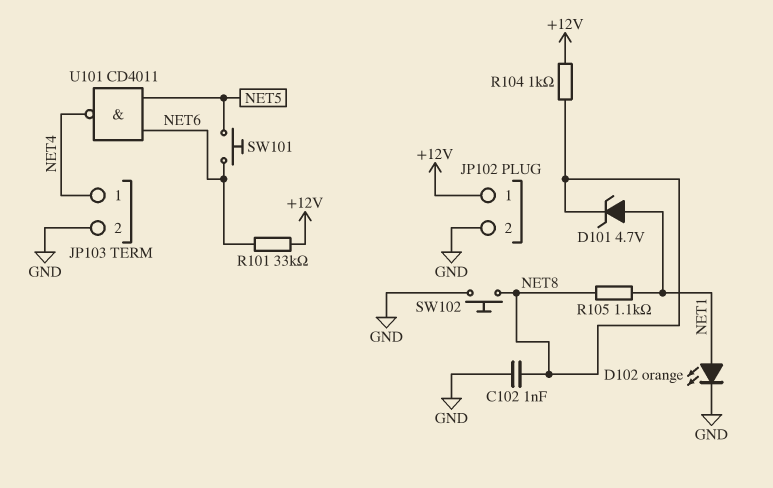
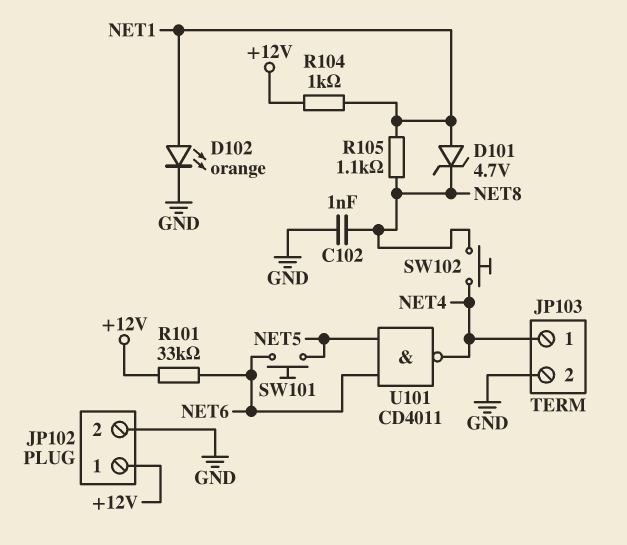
R104: 1k (+12V, NET8) -> 1k (+12V, NET1)
SW102: button (GND, NET8) -> button (NET4, NET8)

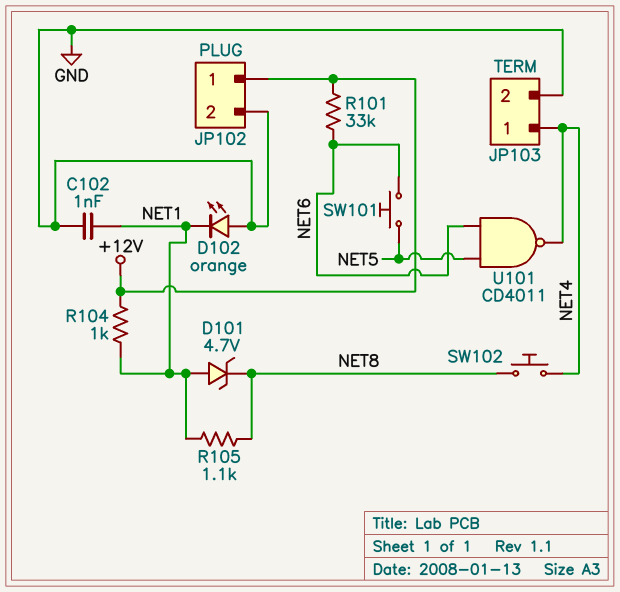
C102: 1nF (GND, NET8) -> 1nF (GND, NET1)
D102: LED orange (A NET1, K GND) -> LED orange (A GND, K NET1)

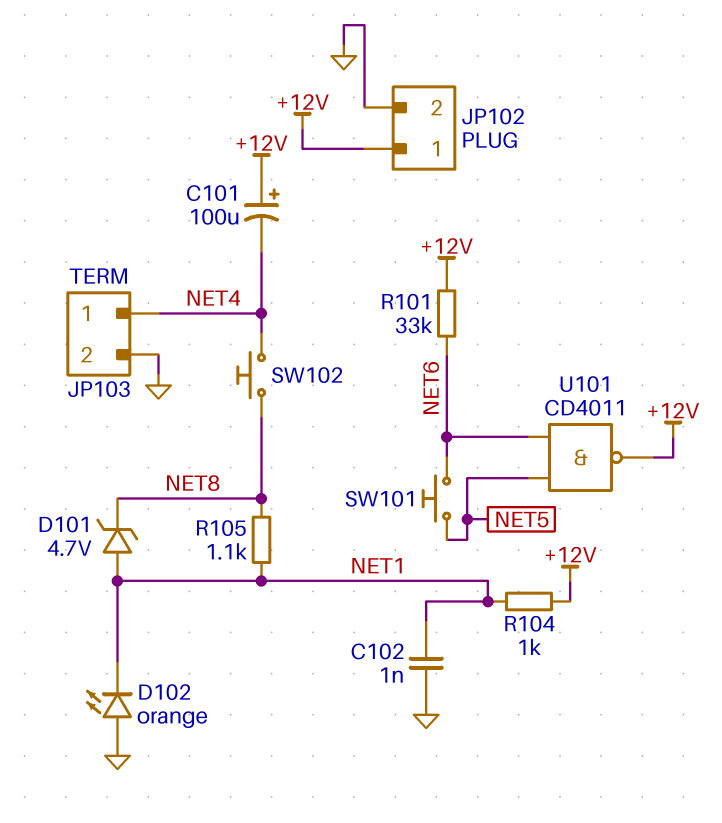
C101: none -> 100uF (plus +12V, minus NET4)
U101: NAND CD4011 (in NET5, in NET6, out NET4) -> NAND CD4011 (in NET5, in NET6, out +12V)

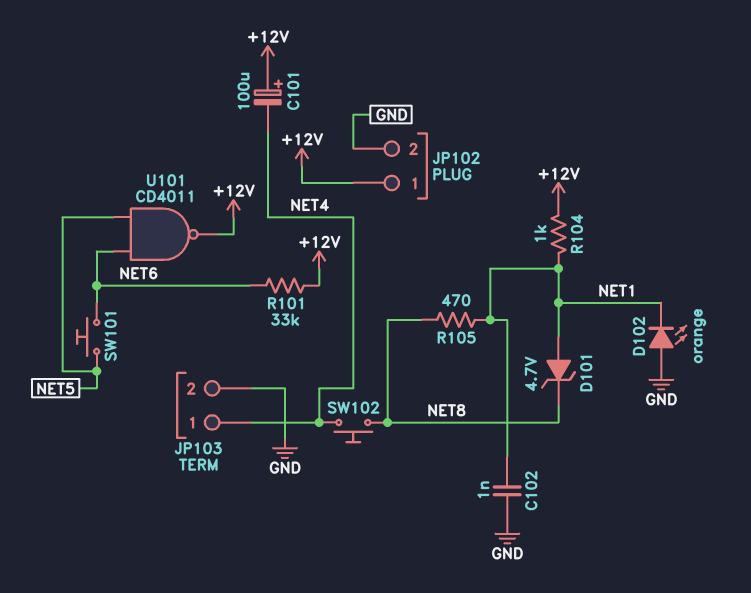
R105: 1.1k (NET1, NET8) -> 470 (NET1, NET8)

